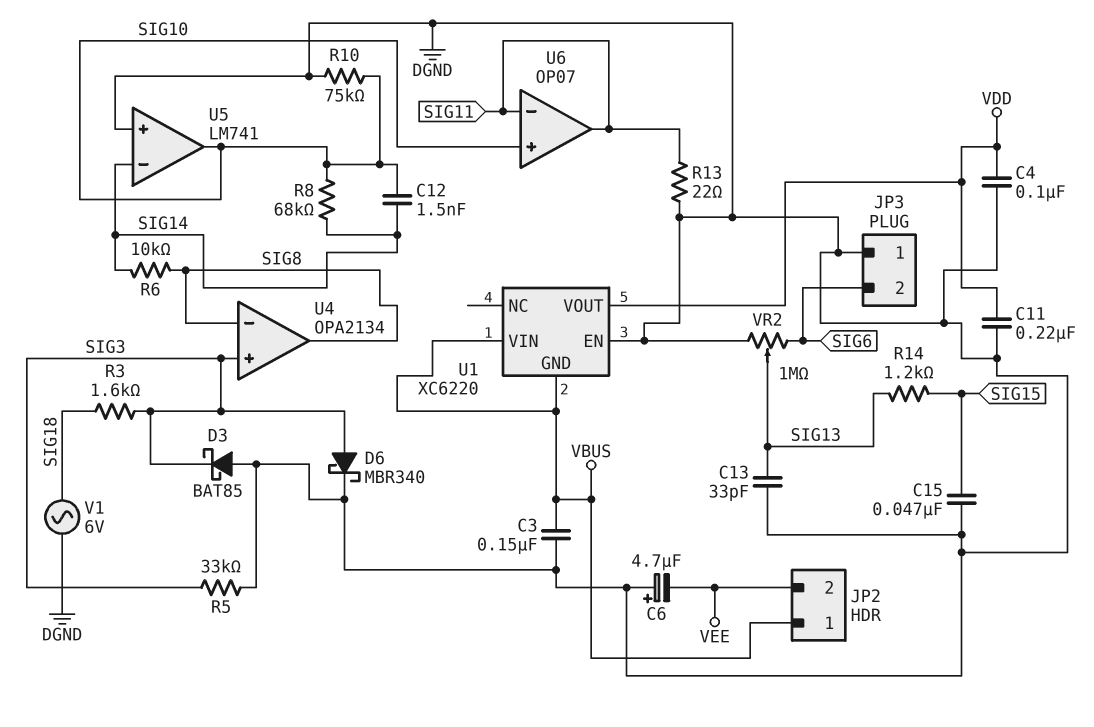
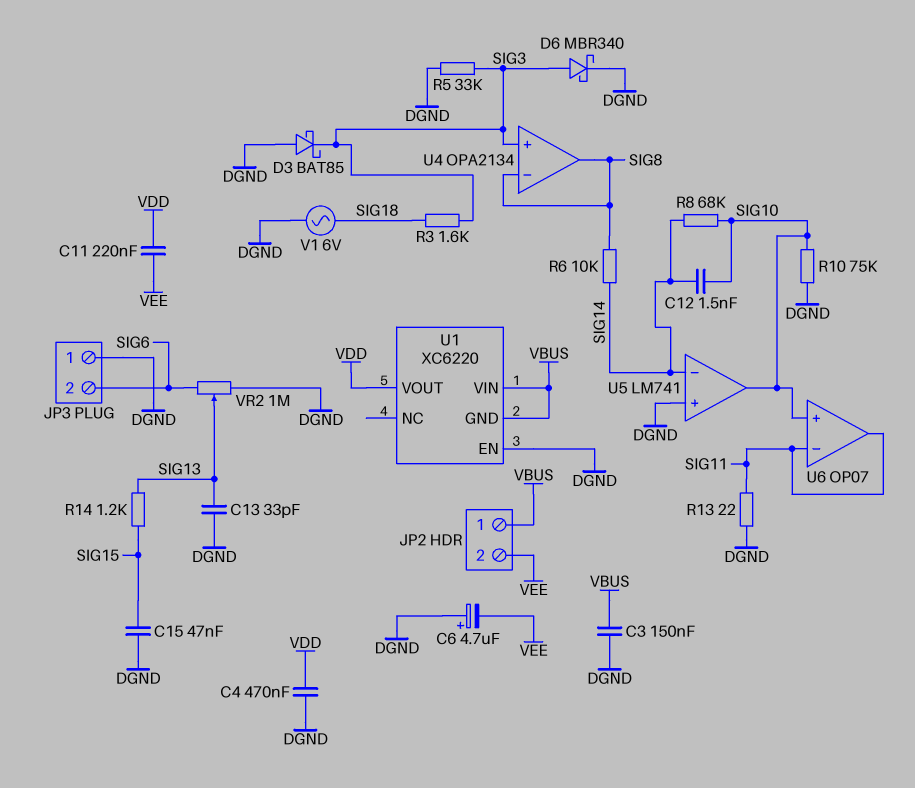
C4: 100nF (DGND, VDD) -> 470nF (DGND, VDD)
C11: 220nF (DGND, VDD) -> 220nF (VDD, VEE)

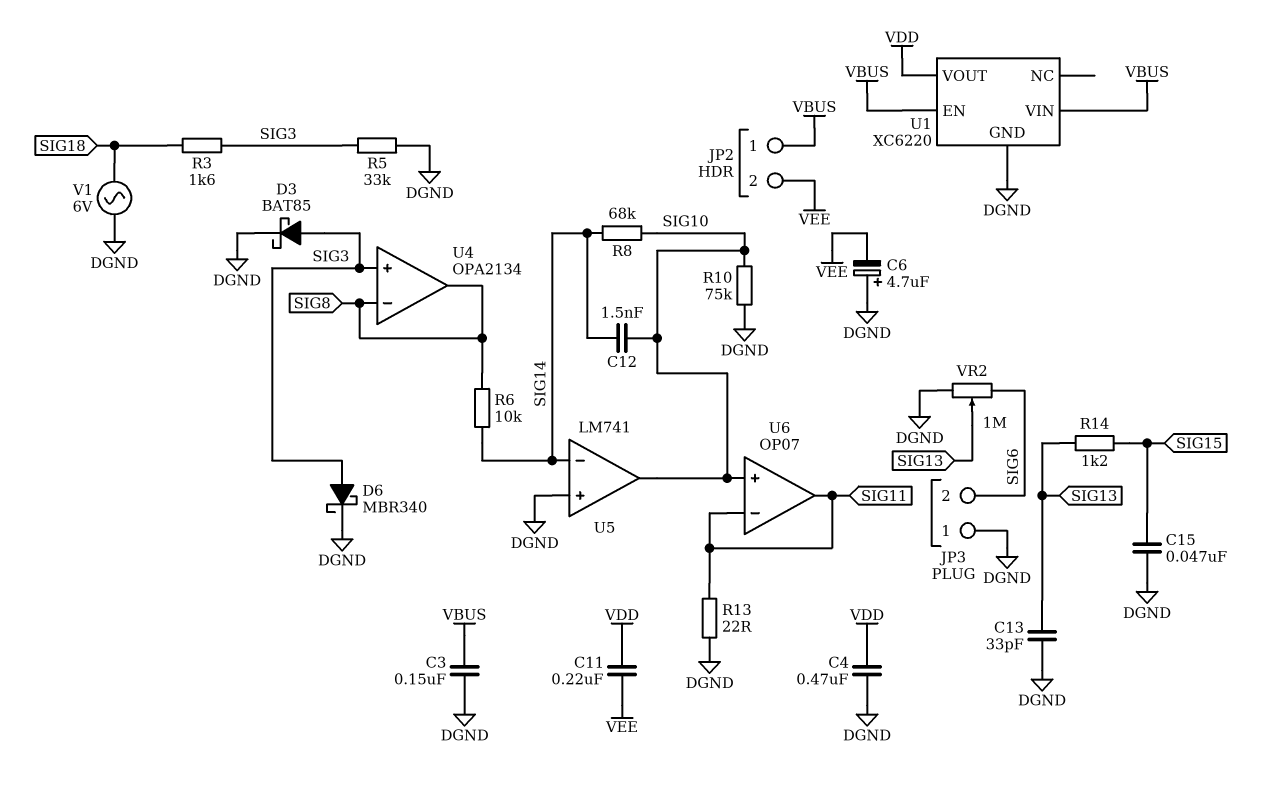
D3: schottky BAT85 (A DGND, K SIG3) -> schottky BAT85 (A SIG3, K DGND)
U1 pin EN: DGND -> VBUS
U1 pin GND: VBUS -> DGND

